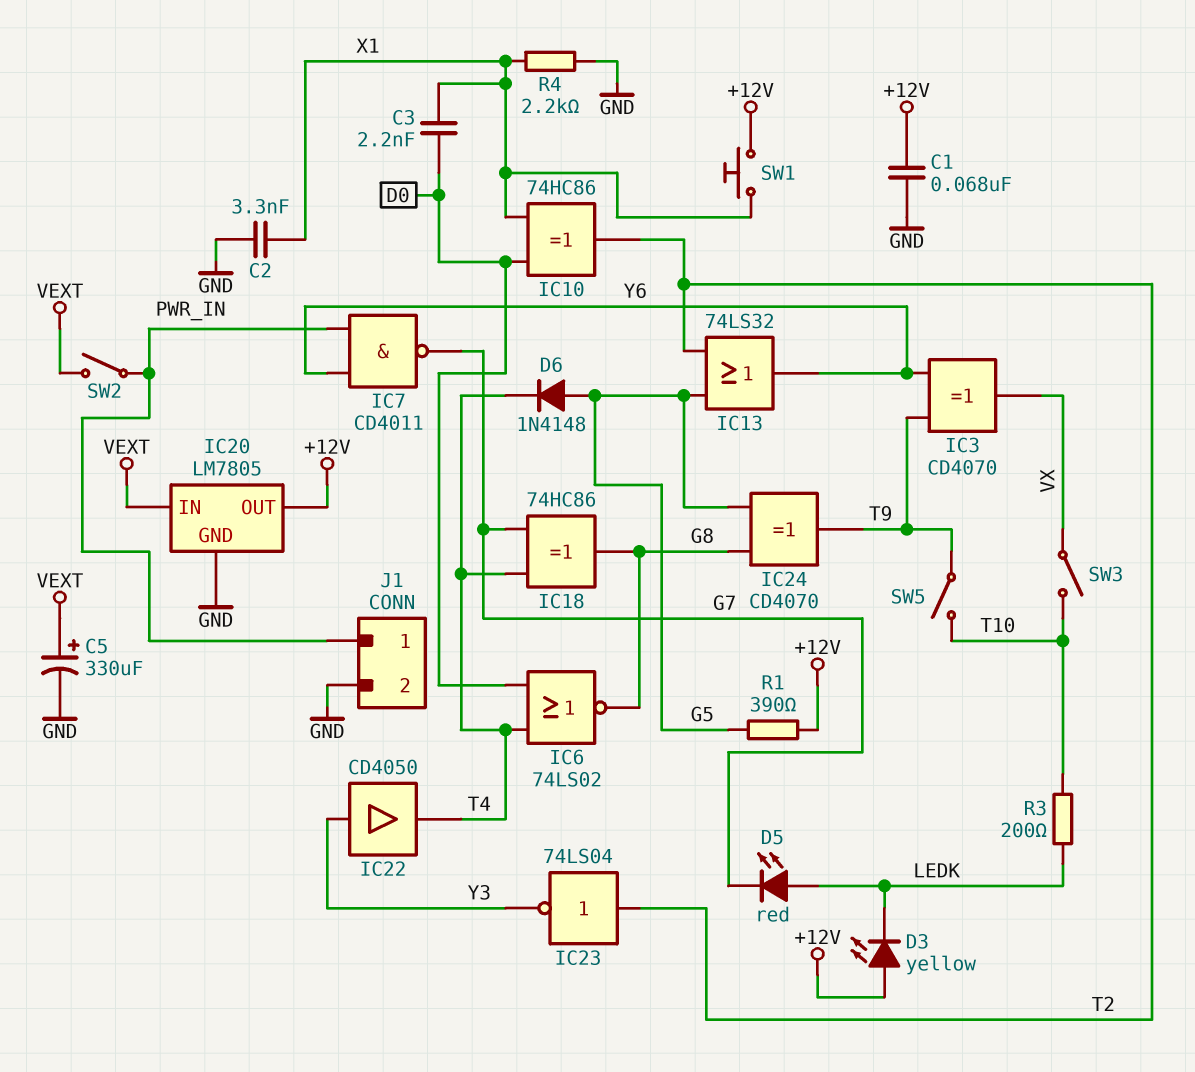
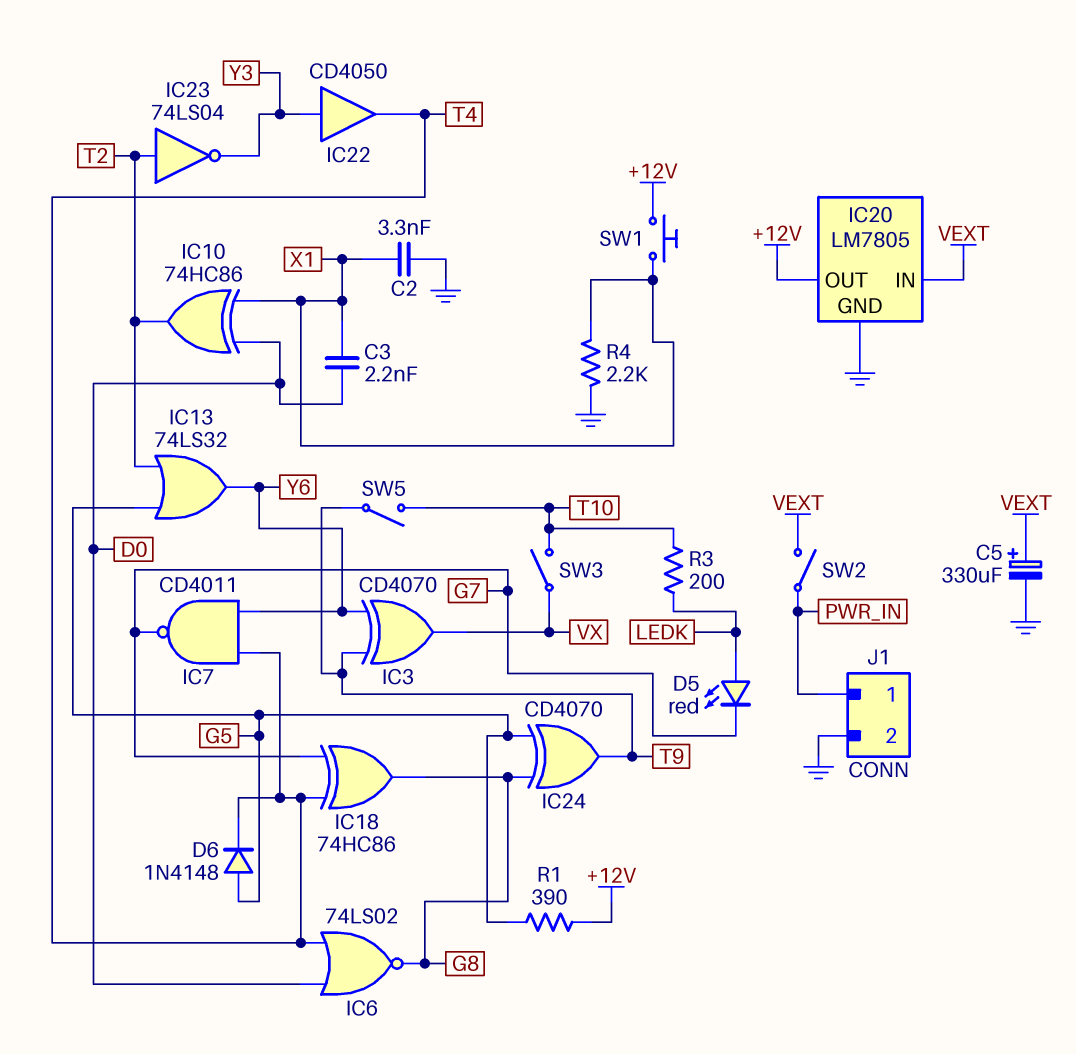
C1: 68nF (+12V, GND) -> none
D3: LED yellow (A +12V, K LEDK) -> none
IC7: NAND CD4011 (in PWR_IN, in Y6, out G7) -> NAND CD4011 (in T4, in Y6, out G7)

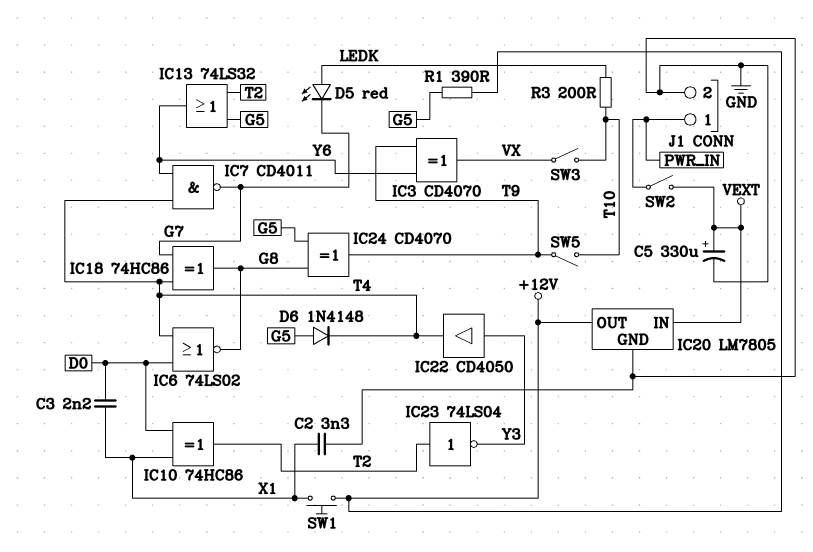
R4: 2.2k (GND, X1) -> none

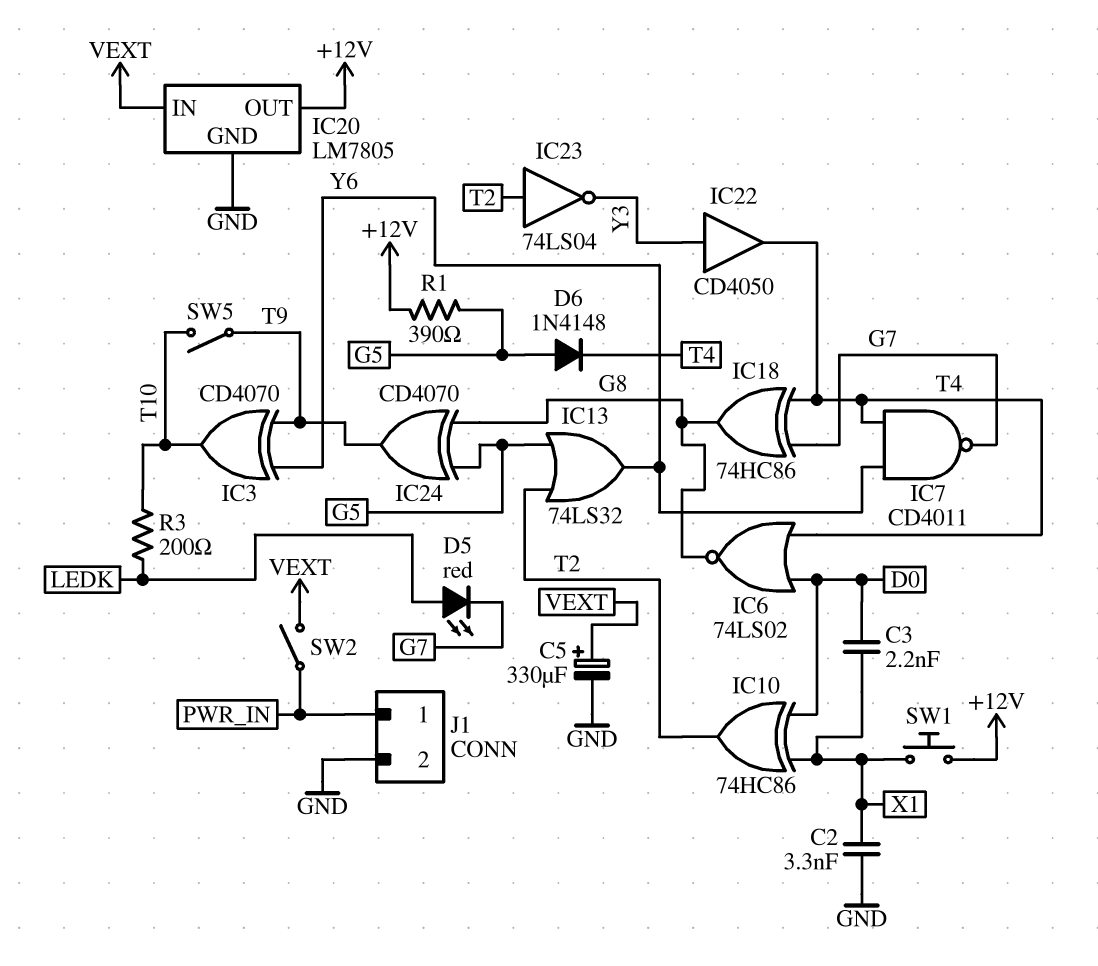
IC3: XOR CD4070 (in T9, in Y6, out VX) -> XOR CD4070 (in T9, in Y6, out T10)
SW3: switch (T10, VX) -> none

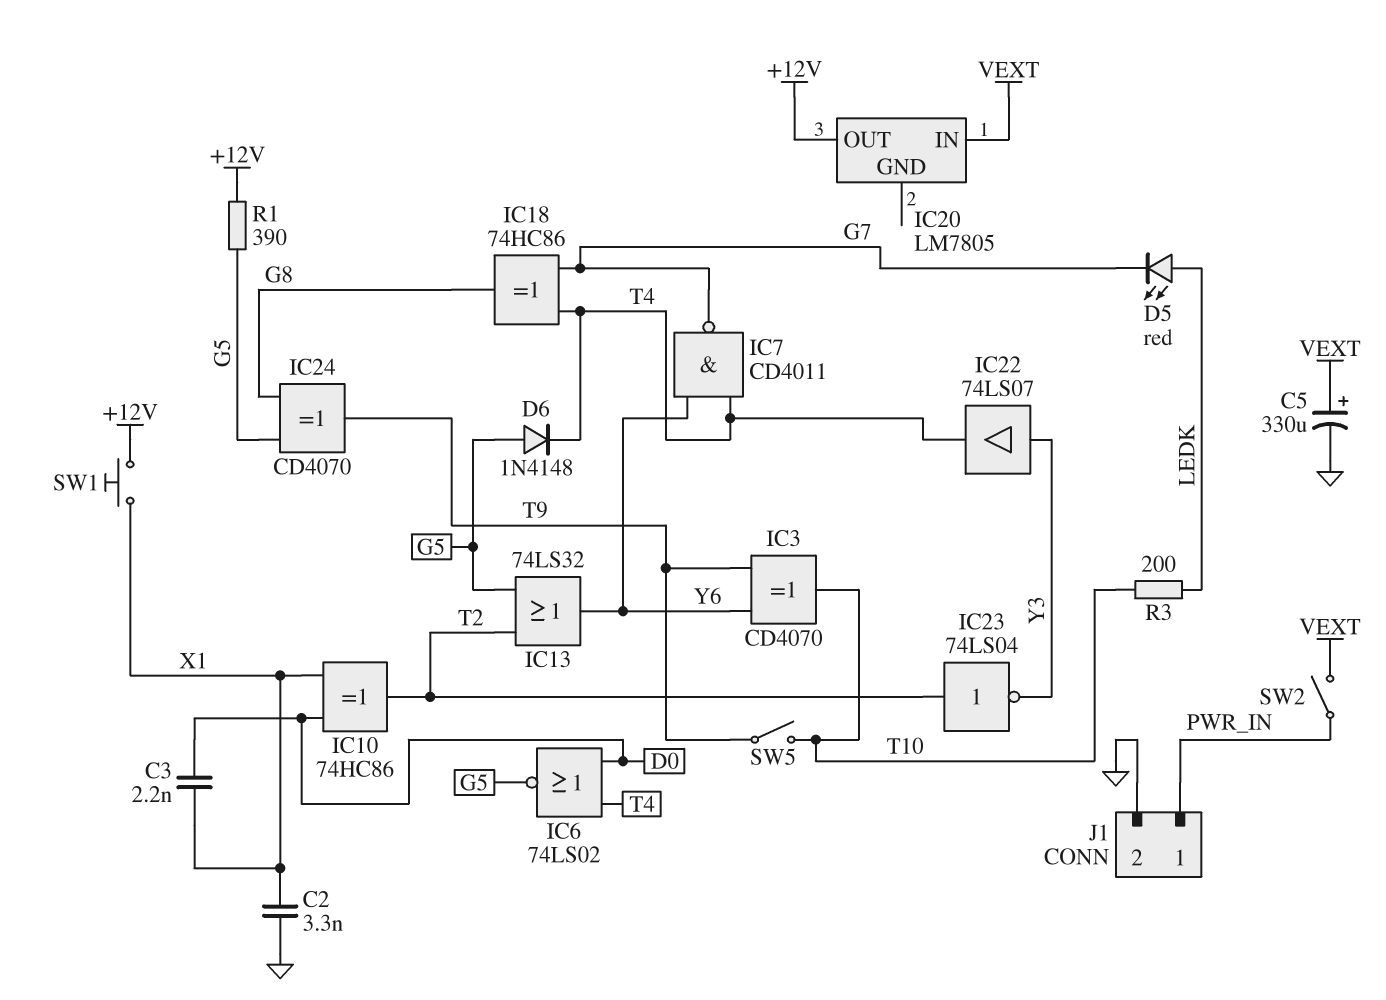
IC6: NOR 74LS02 (in D0, in T4, out G8) -> NOR 74LS02 (in D0, in T4, out G5)
IC20 pin GND: GND -> none
IC22: buffer CD4050 (in Y3, out T4) -> buffer 74LS07 (in Y3, out T4)

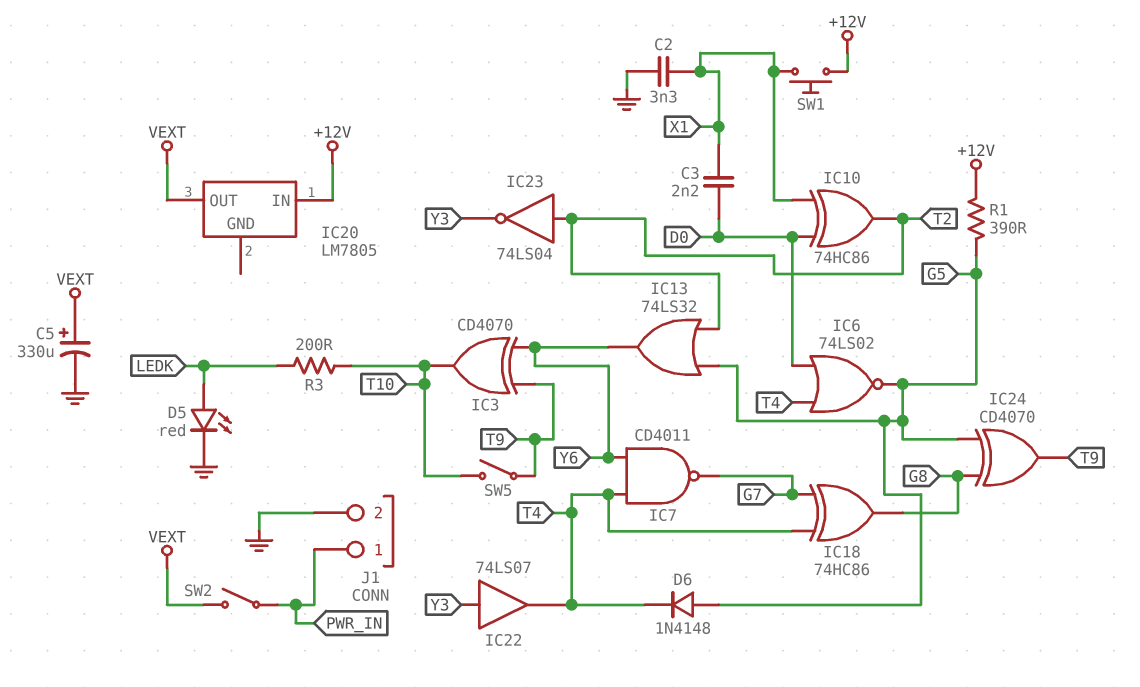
D5: LED red (A LEDK, K G7) -> LED red (A LEDK, K GND)
IC20 pin IN: VEXT -> +12V
IC20 pin OUT: +12V -> VEXT

